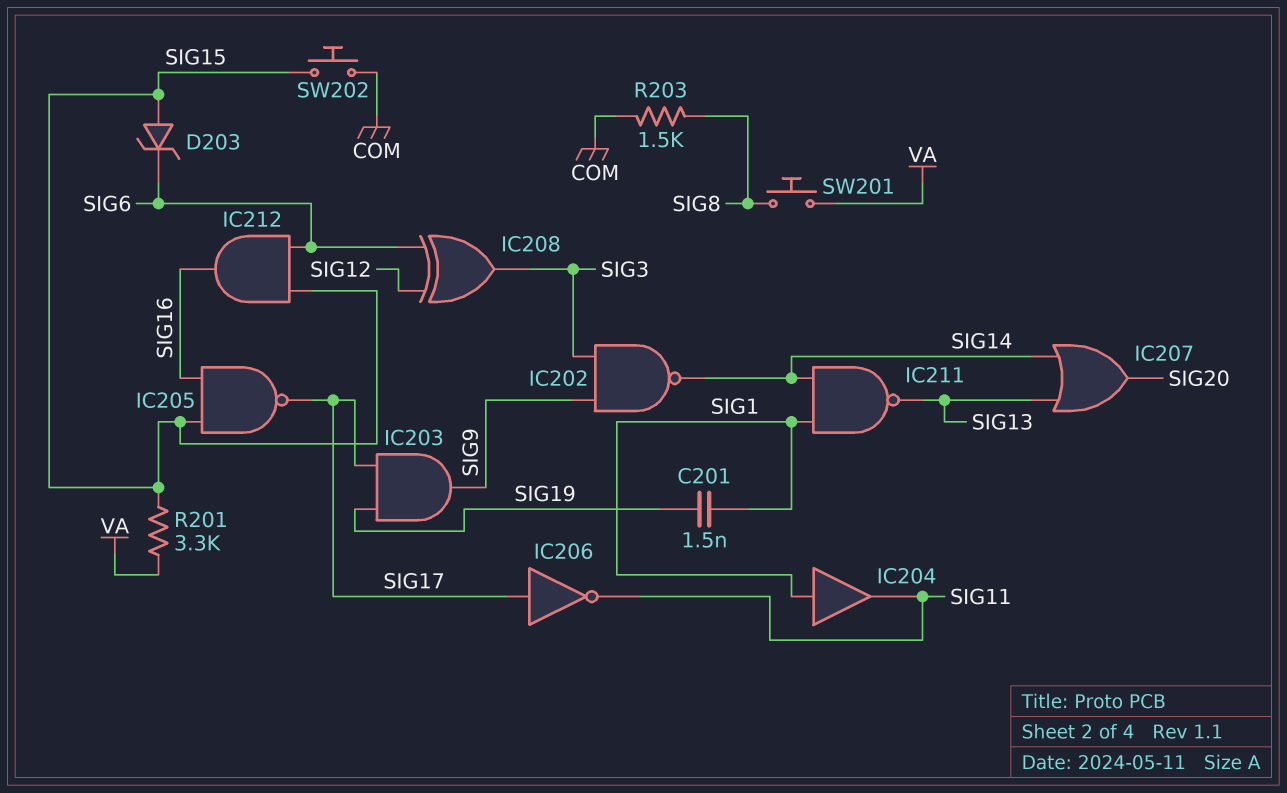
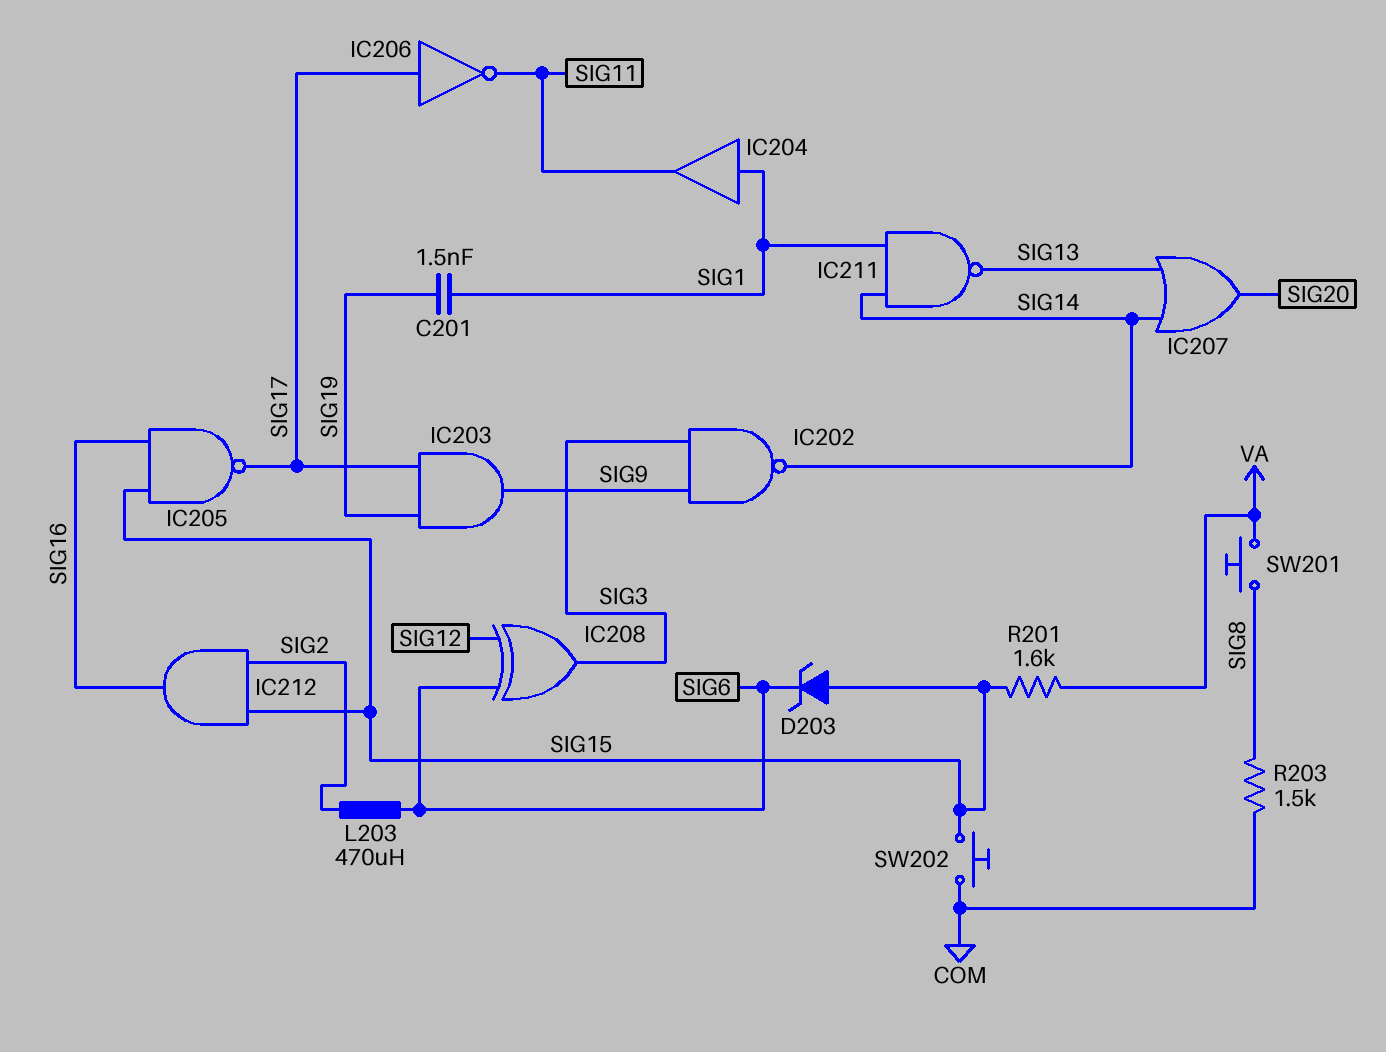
IC212: AND (in SIG6, in SIG15, out SIG16) -> AND (in SIG2, in SIG15, out SIG16)
L203: none -> 470uH (SIG2, SIG6)
R201: 3.3k (SIG15, VA) -> 1.6k (SIG15, VA)

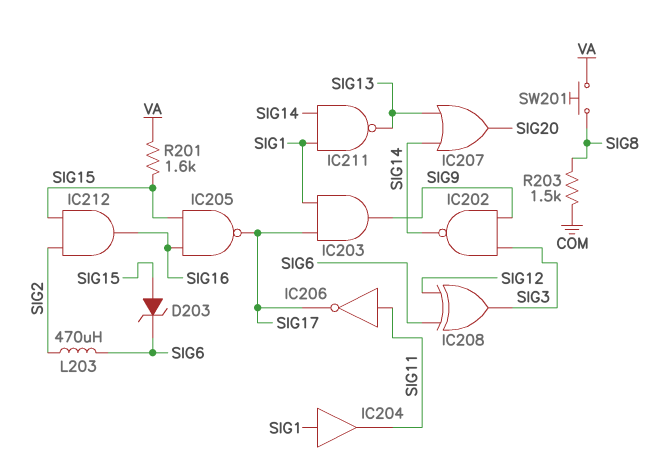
C201: 1.5nF (SIG1, SIG19) -> none
IC203: AND (in SIG17, in SIG19, out SIG9) -> AND (in SIG1, in SIG17, out SIG9)
IC206: NOT (in SIG17, out SIG11) -> NOT (in SIG11, out SIG17)
SW202: button (COM, SIG15) -> none

